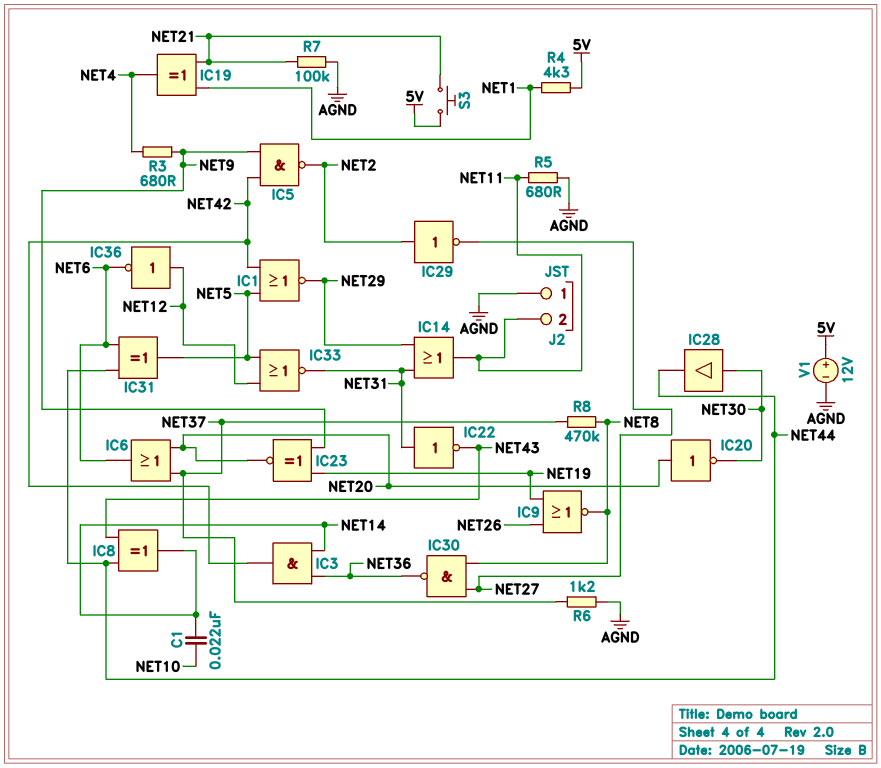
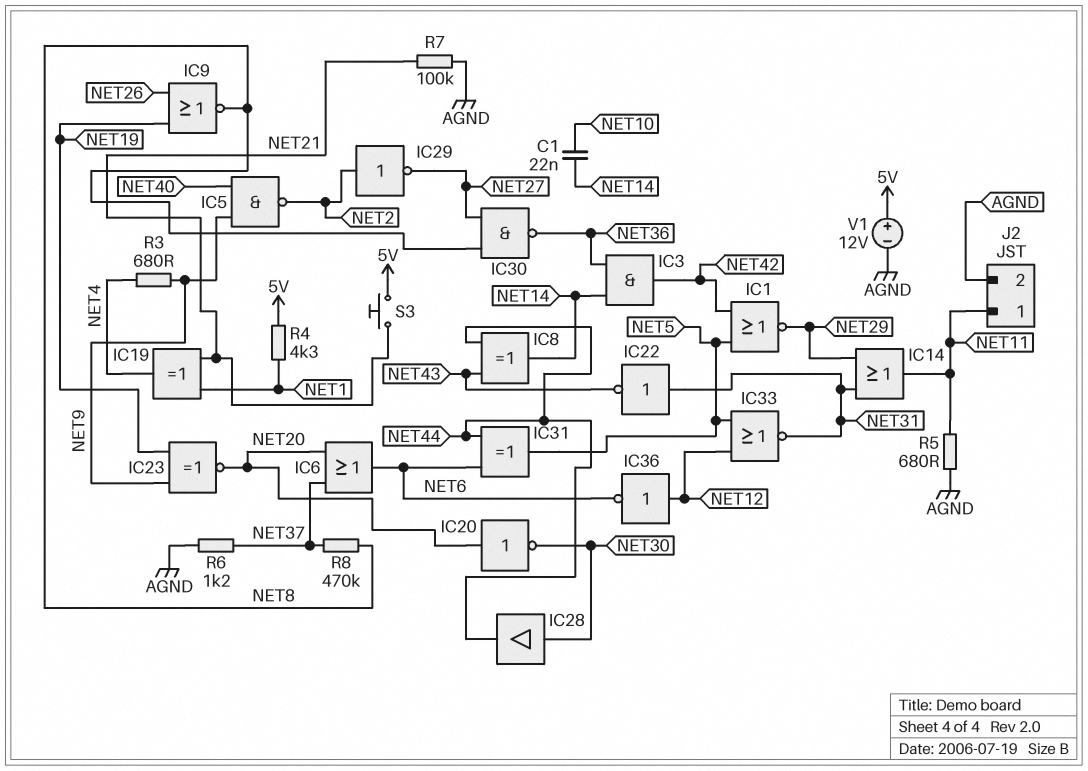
IC5: NAND (in NET9, in NET42, out NET2) -> NAND (in NET9, in NET40, out NET2)
J2 pin 1: AGND -> NET11
J2 pin 2: NET11 -> AGND

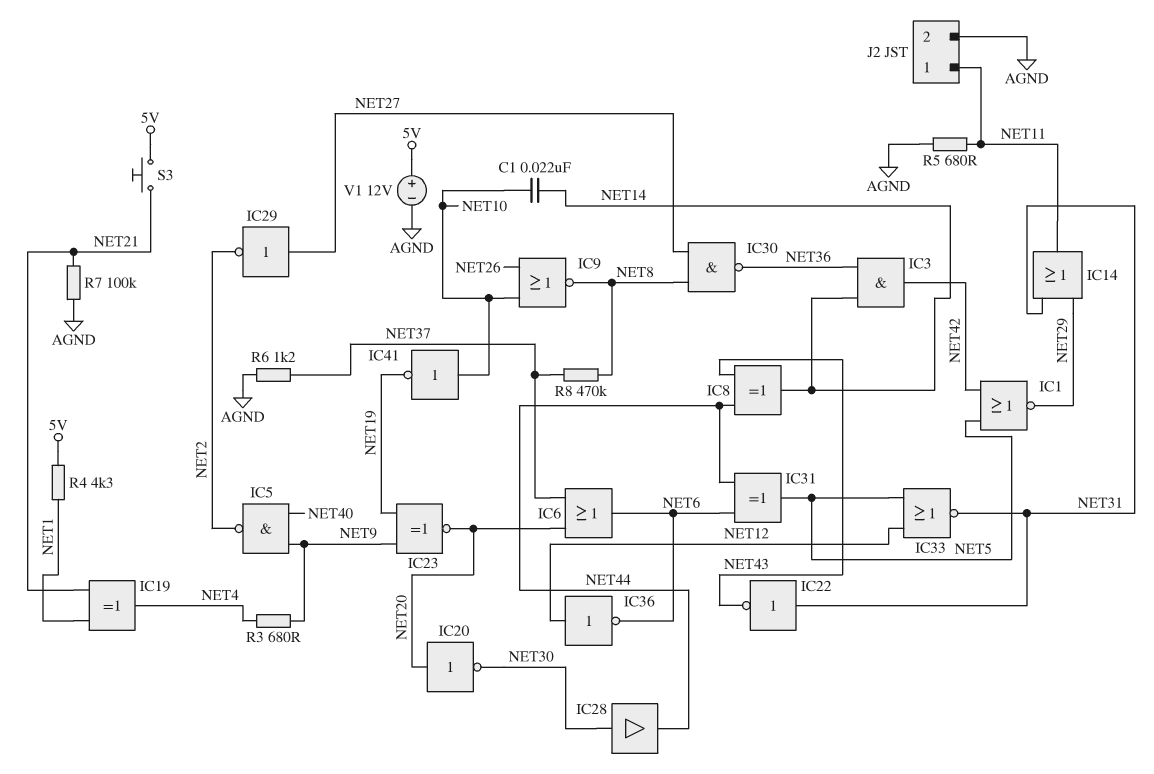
IC9: NOR (in NET19, in NET26, out NET8) -> NOR (in NET10, in NET26, out NET8)
IC29: NOT (in NET2, out NET27) -> NOT (in NET27, out NET2)
IC41: none -> NOT (in NET10, out NET19)

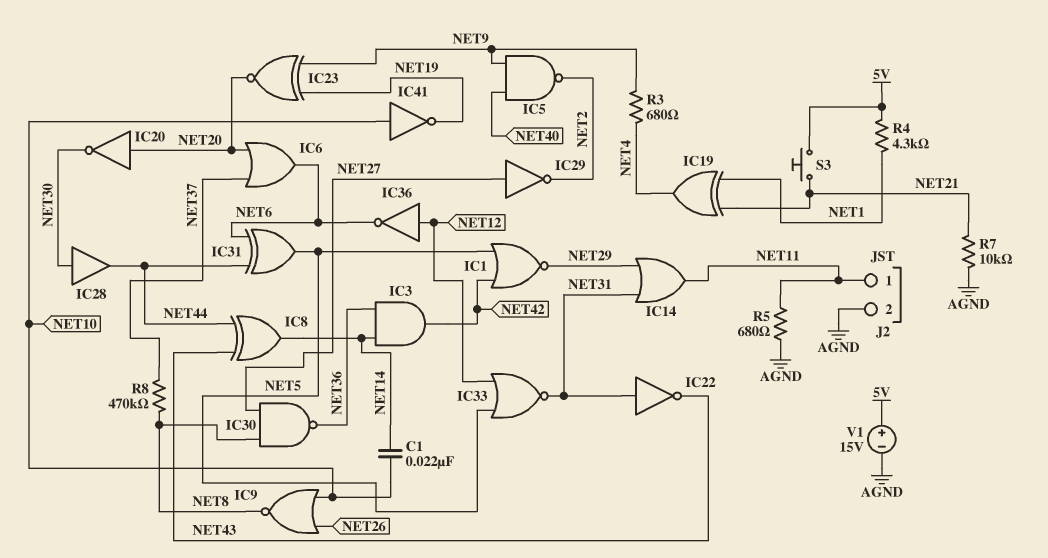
R6: 1.2k (AGND, NET37) -> none
R7: 100k (AGND, NET21) -> 10k (AGND, NET21)
V1: 12V (plus 5V, minus AGND) -> 15V (plus 5V, minus AGND)

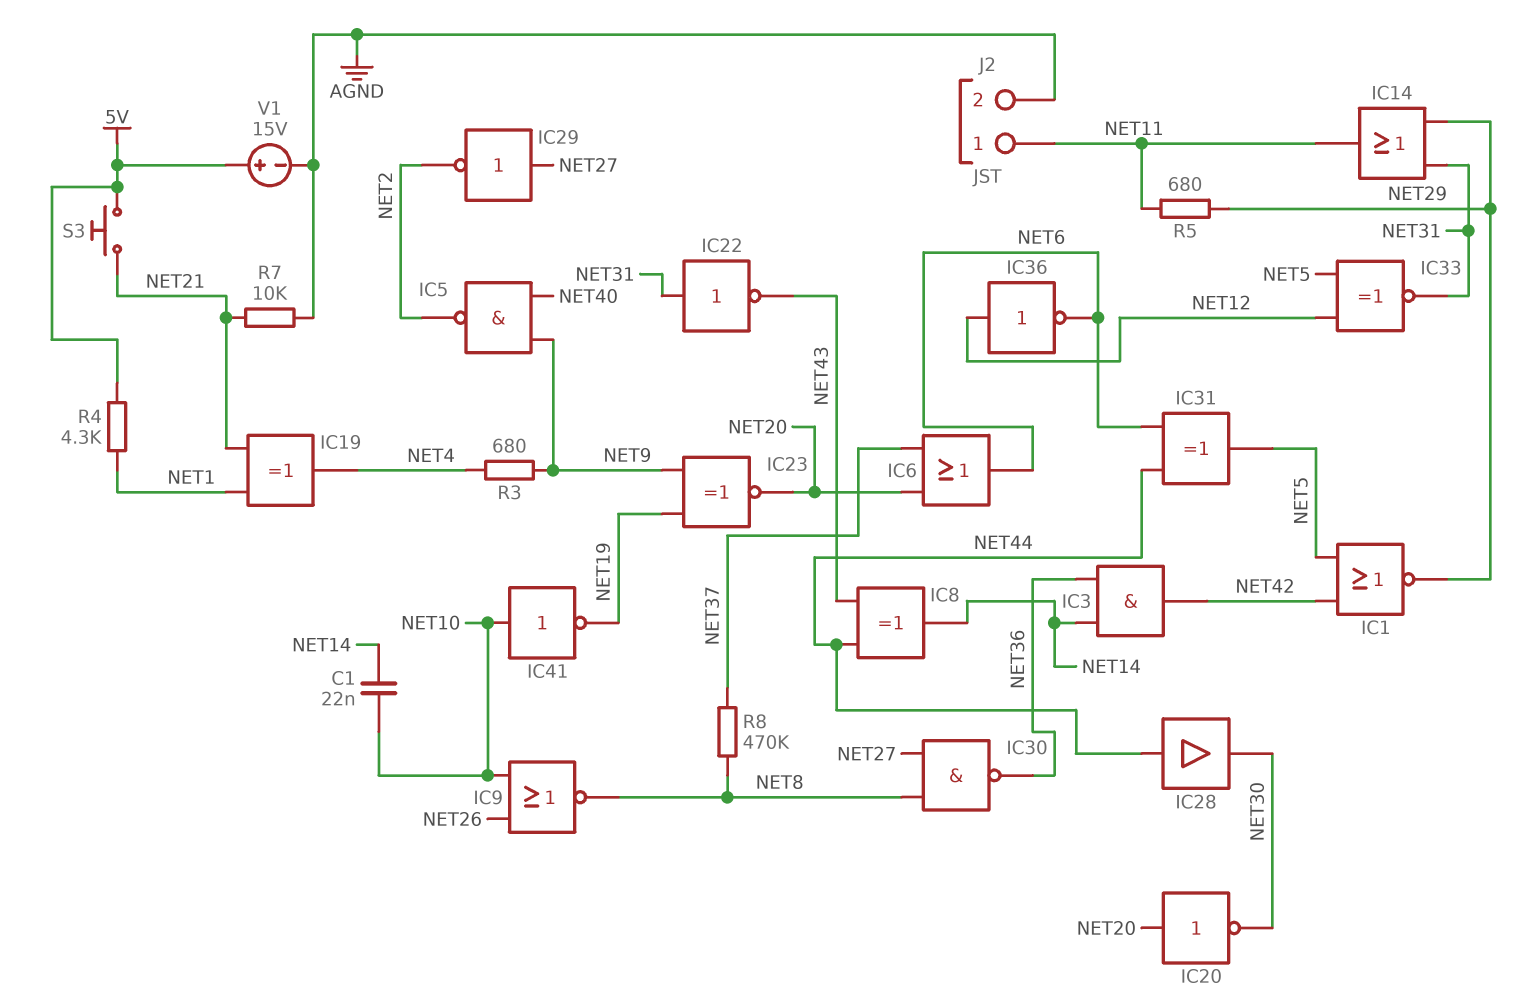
IC28: buffer (in NET30, out NET44) -> buffer (in NET44, out NET30)
IC33: NOR (in NET5, in NET12, out NET31) -> XNOR (in NET5, in NET12, out NET31)
R5: 680 (AGND, NET11) -> 680 (NET11, NET29)

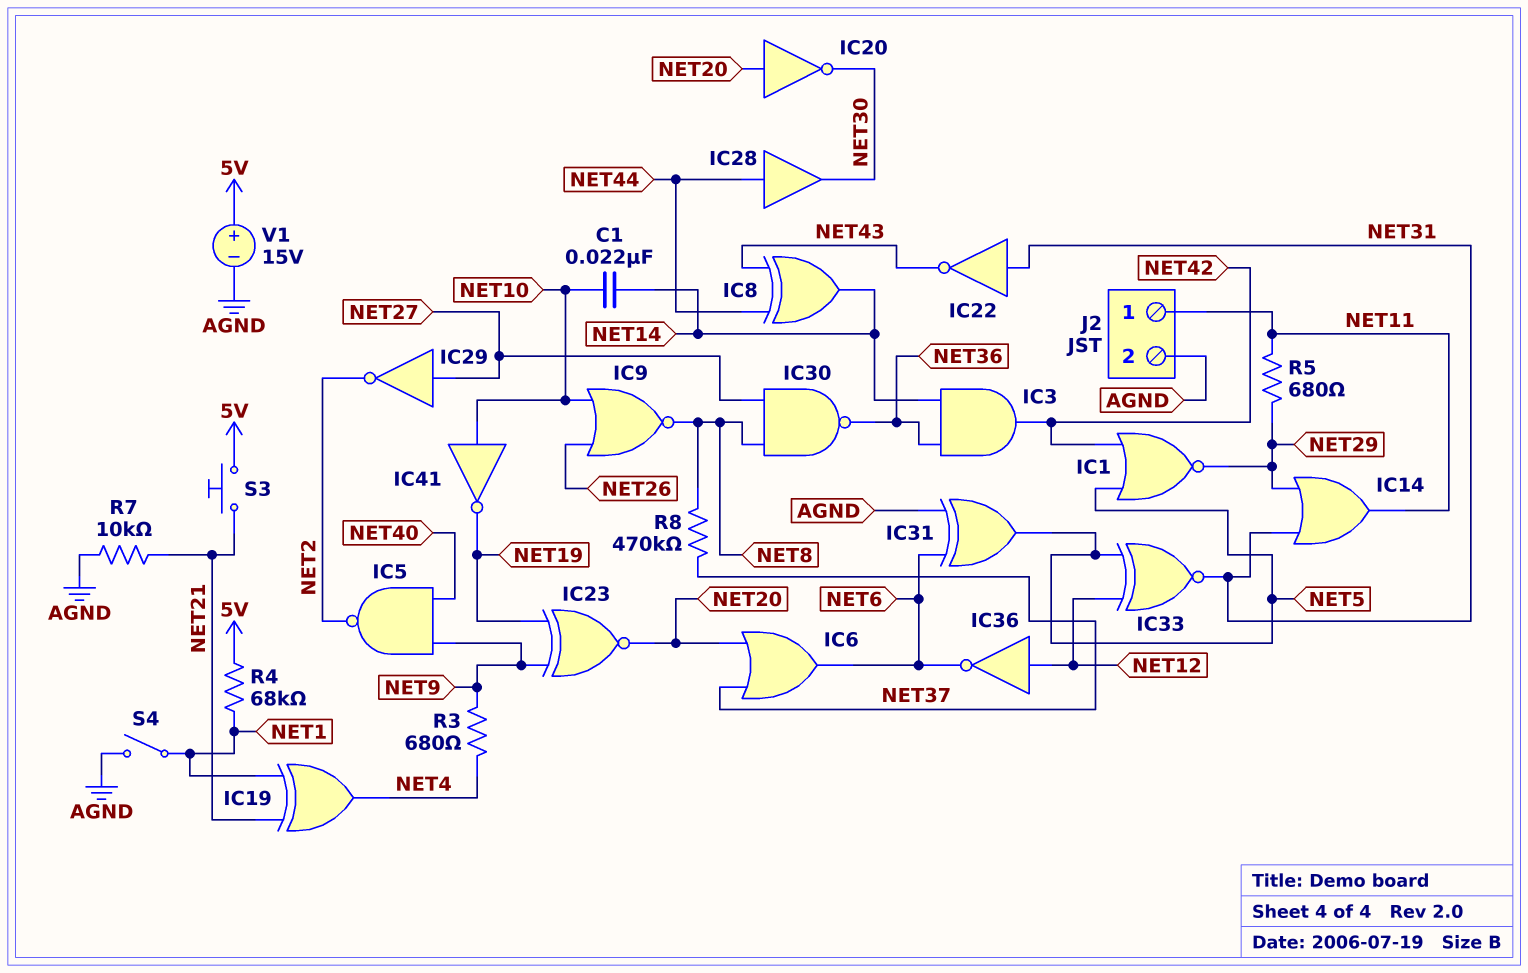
IC31: XOR (in NET6, in NET44, out NET5) -> XOR (in AGND, in NET6, out NET5)
R4: 4.3k (5V, NET1) -> 68k (5V, NET1)
S4: none -> switch (AGND, NET1)

